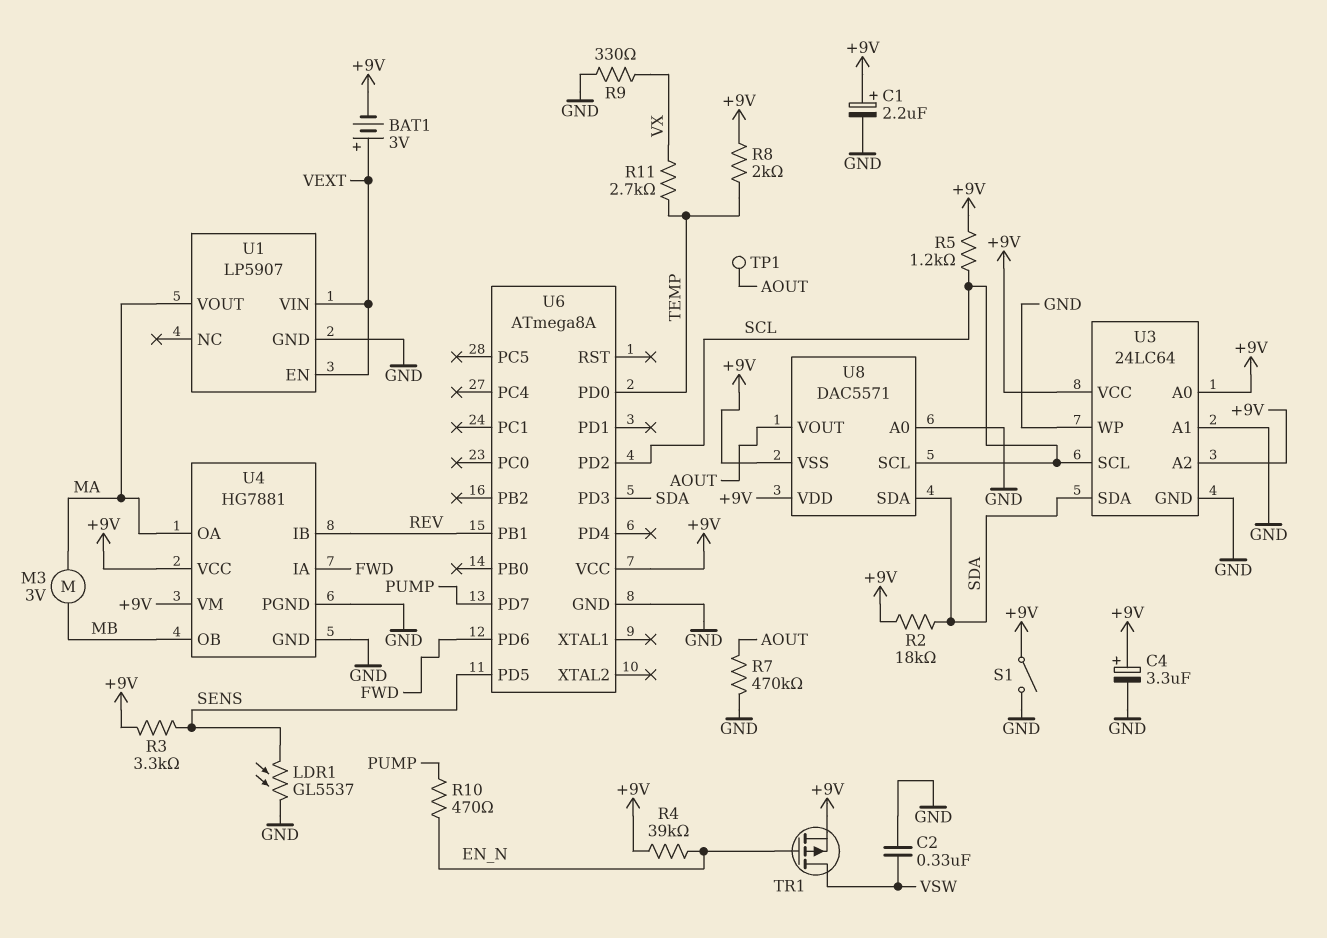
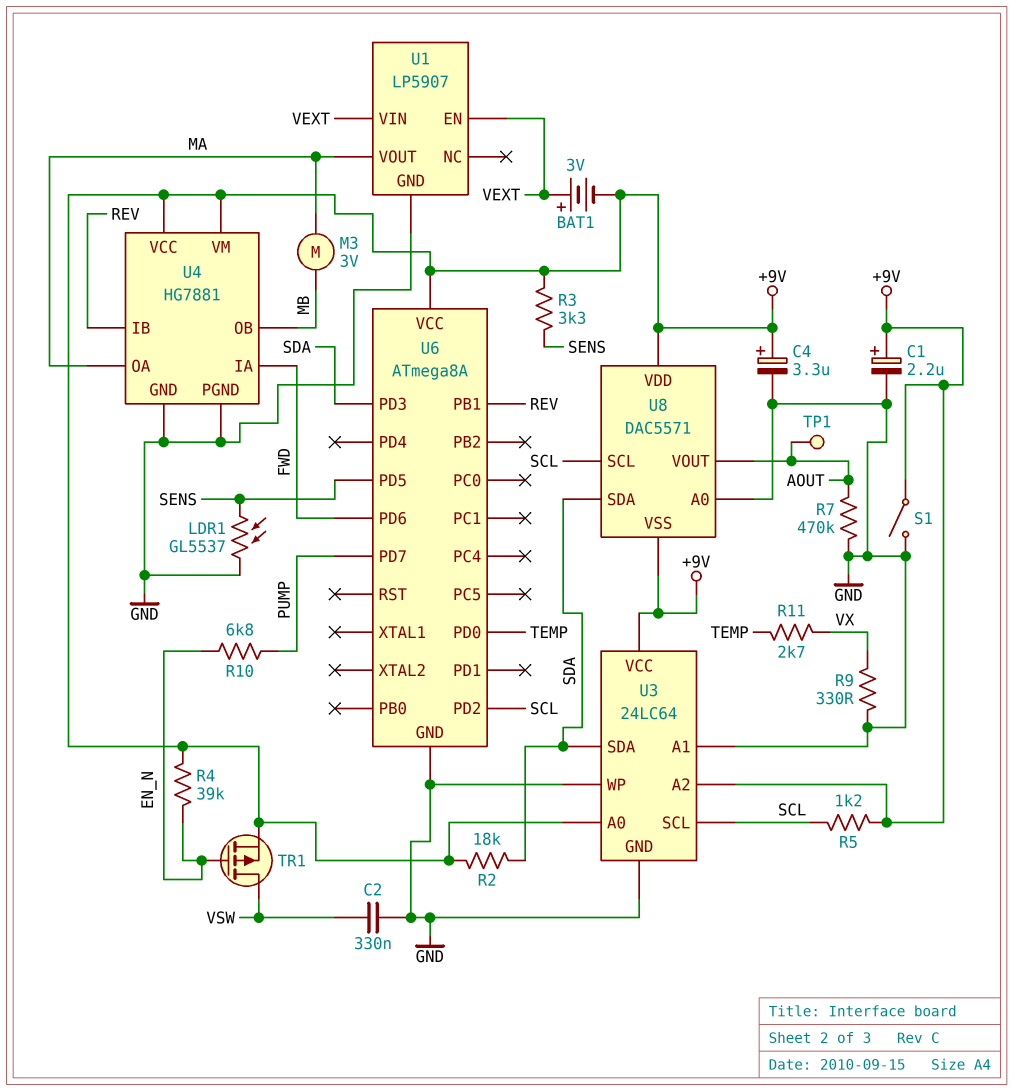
R8: 2k (+9V, TEMP) -> none
R10: 470 (EN_N, PUMP) -> 6.8k (EN_N, PUMP)

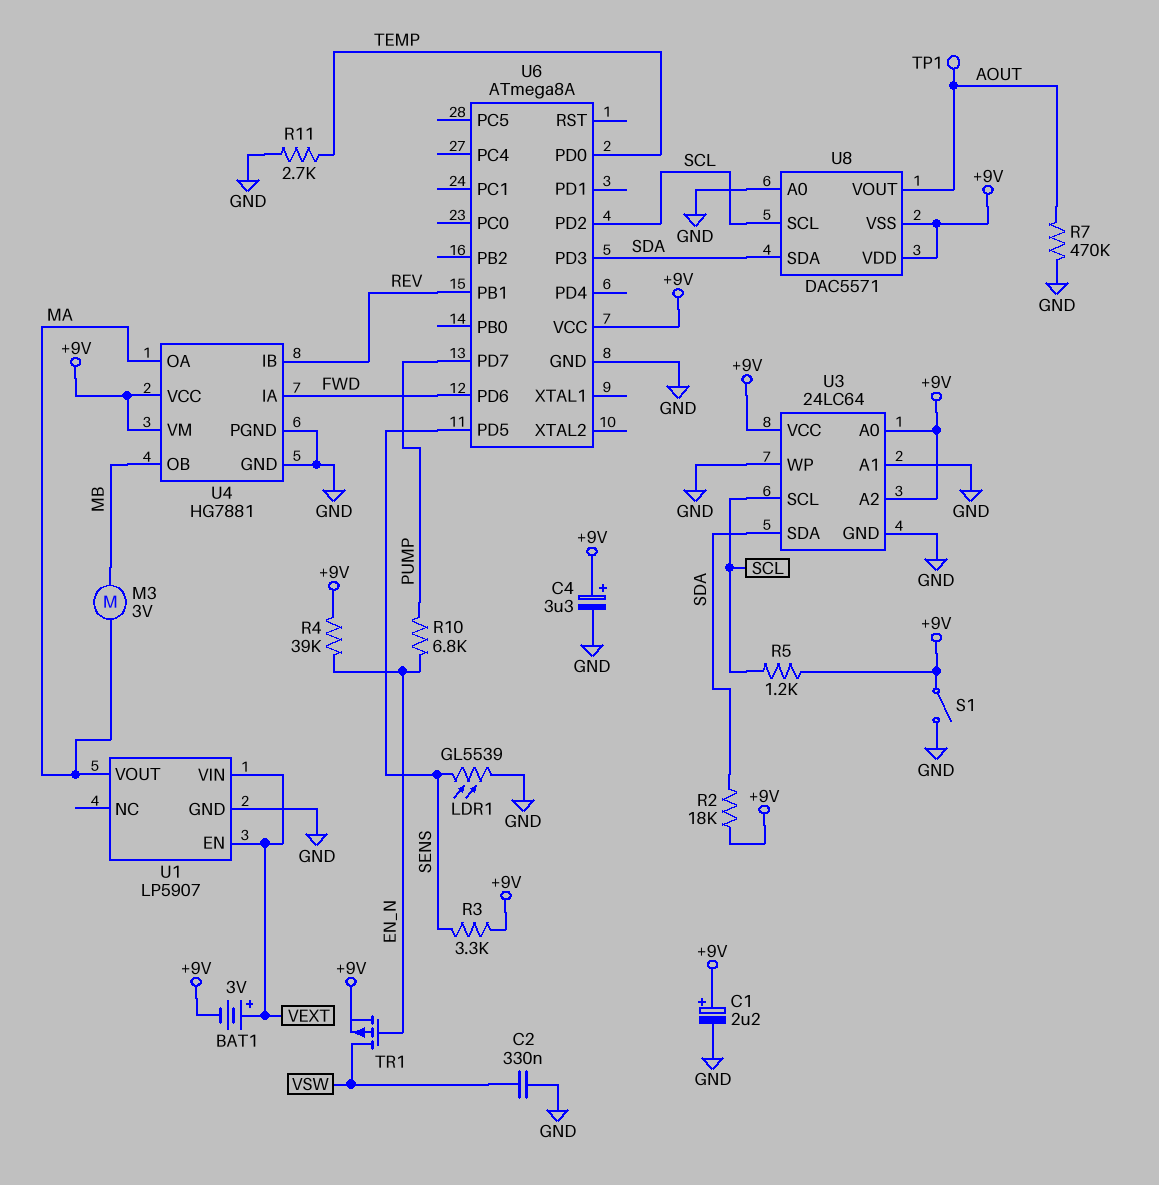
LDR1: GL5537 (GND, SENS) -> GL5539 (GND, SENS)
R9: 330 (GND, VX) -> none
R11: 2.7k (TEMP, VX) -> 2.7k (GND, TEMP)

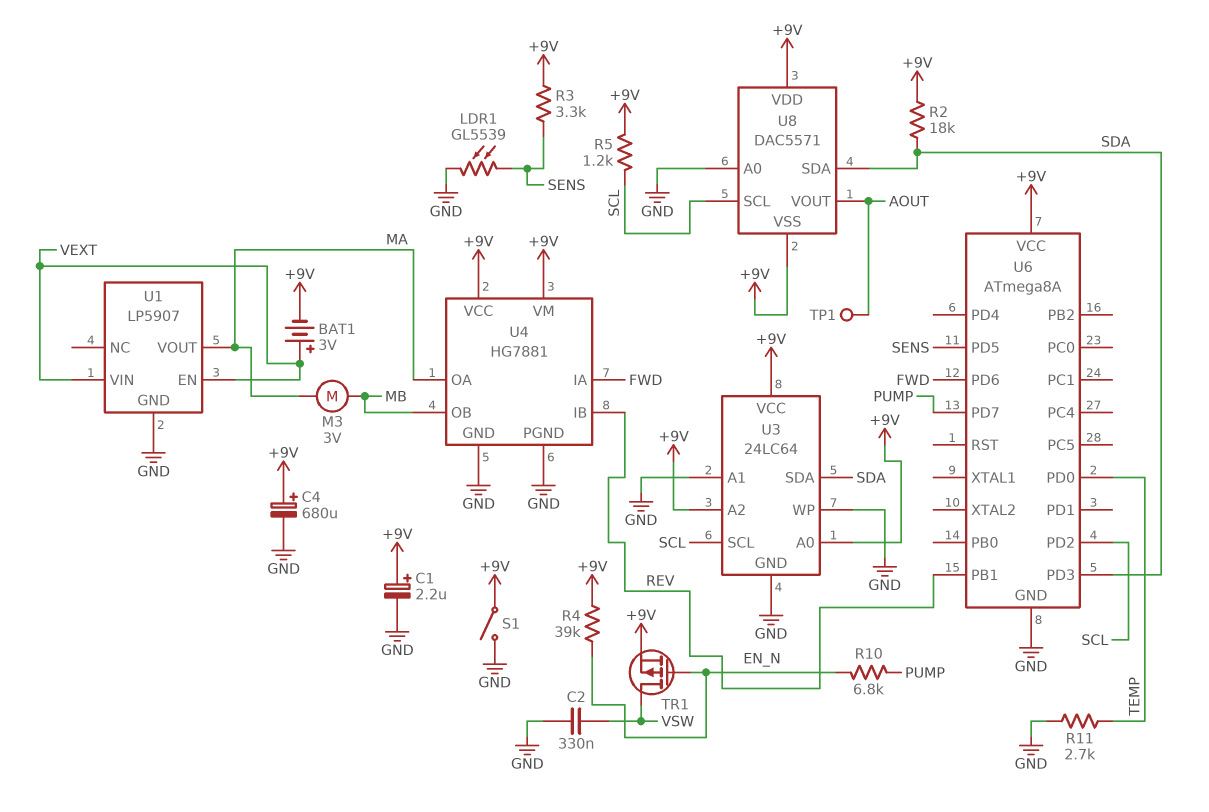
C4: 3.3uF (plus +9V, minus GND) -> 680uF (plus +9V, minus GND)
R7: 470k (AOUT, GND) -> none

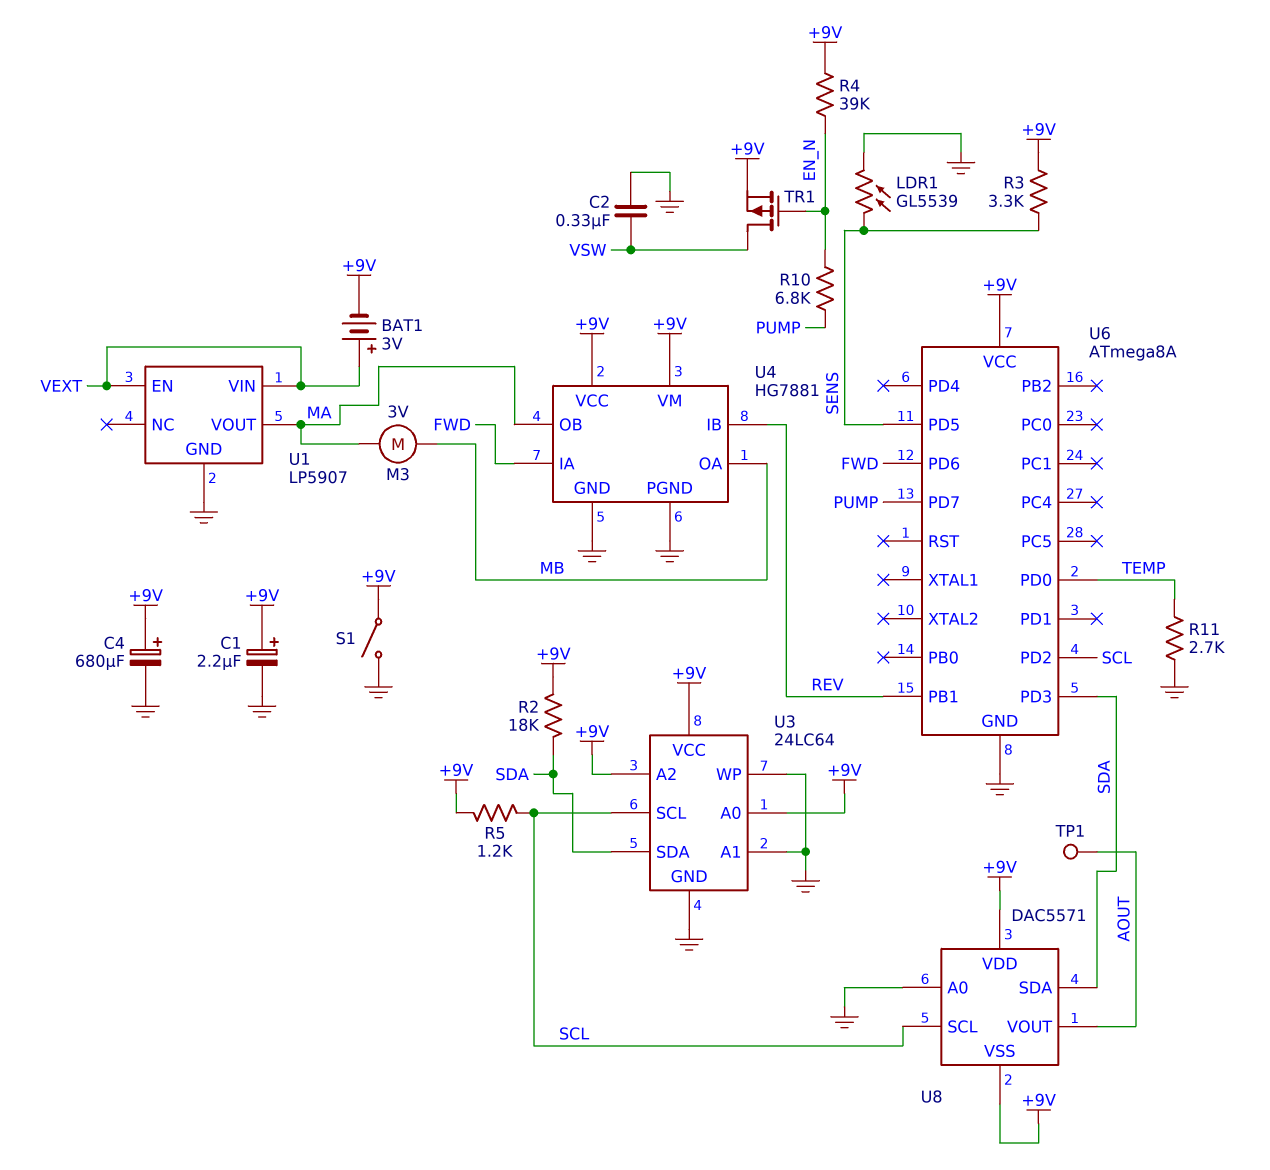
U4 pin OA: MA -> MB
U4 pin OB: MB -> MA

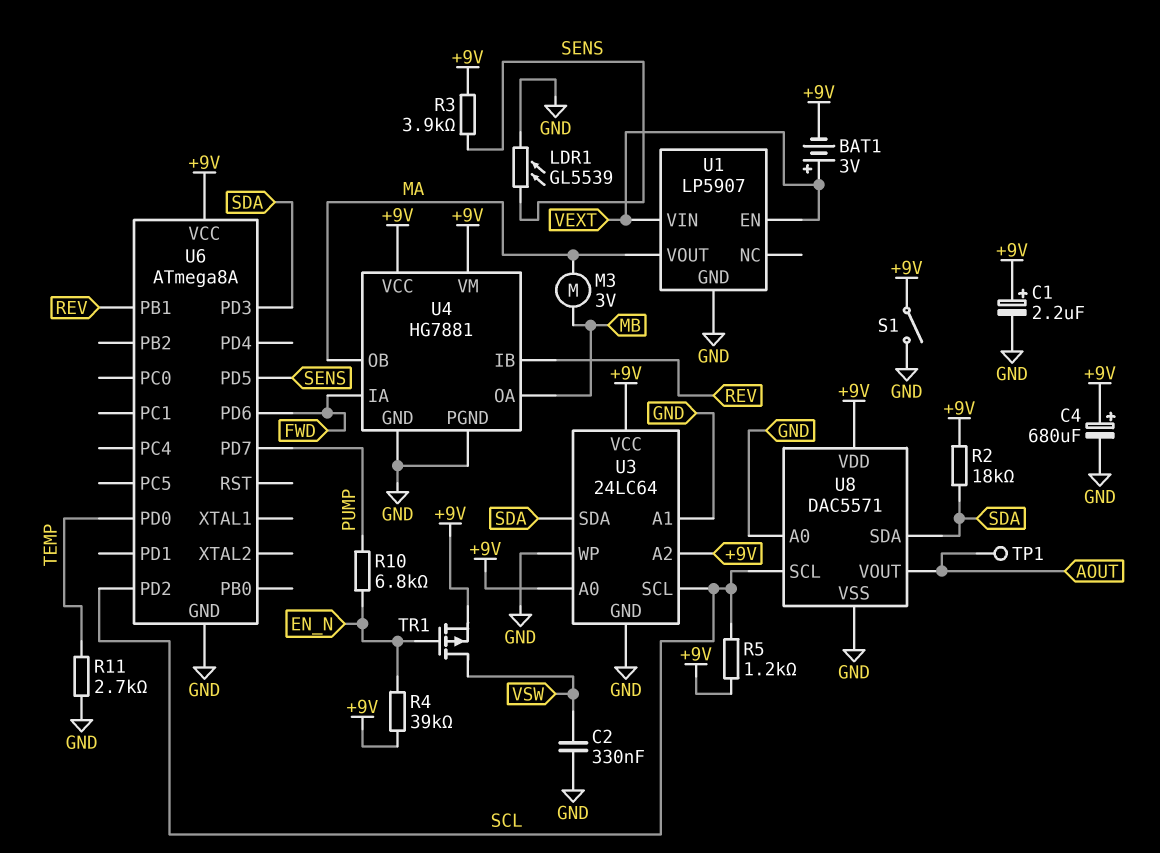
R3: 3.3k (+9V, SENS) -> 3.9k (+9V, SENS)
U8 pin VSS: +9V -> GND

